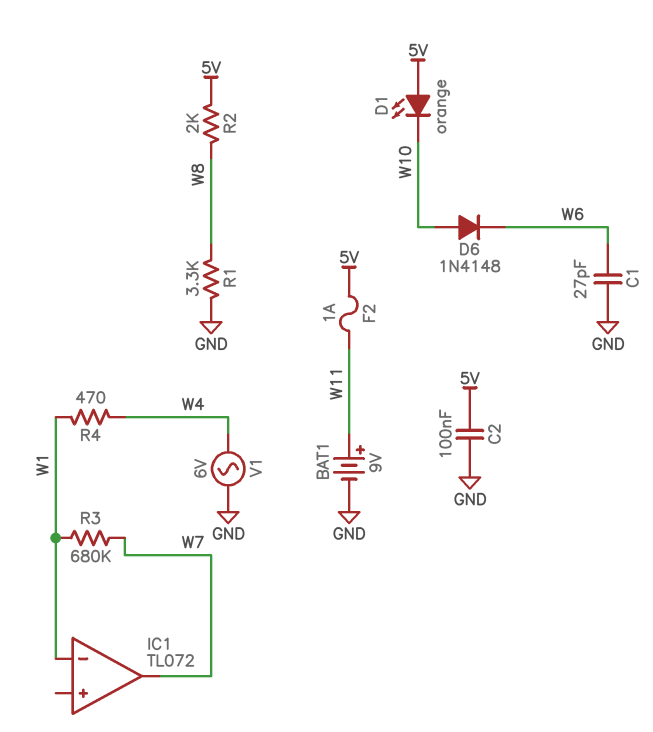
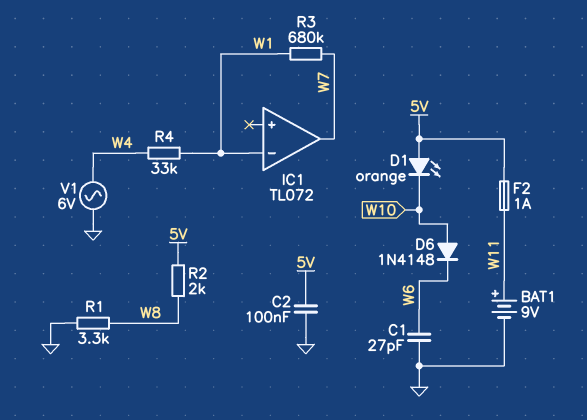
R4: 470 (W1, W4) -> 33k (W1, W4)

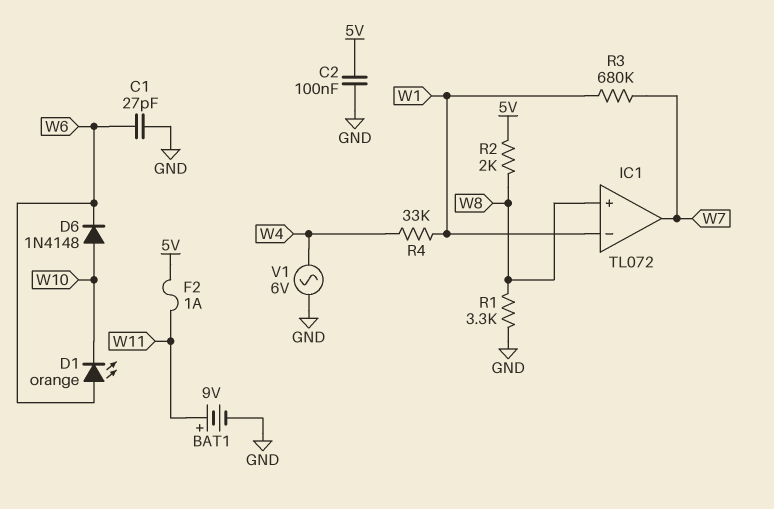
D1: LED orange (A 5V, K W10) -> LED orange (A W6, K W10)
IC1 pin in+: none -> W8

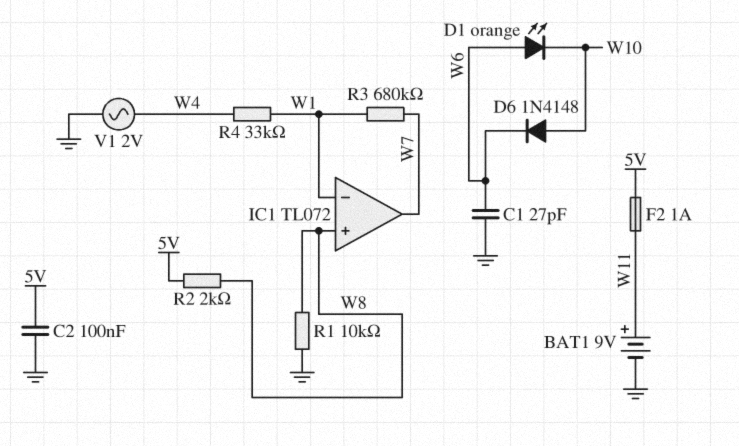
R1: 3.3k (GND, W8) -> 10k (GND, W8)
V1: AC 6V (GND, W4) -> AC 2V (GND, W4)

